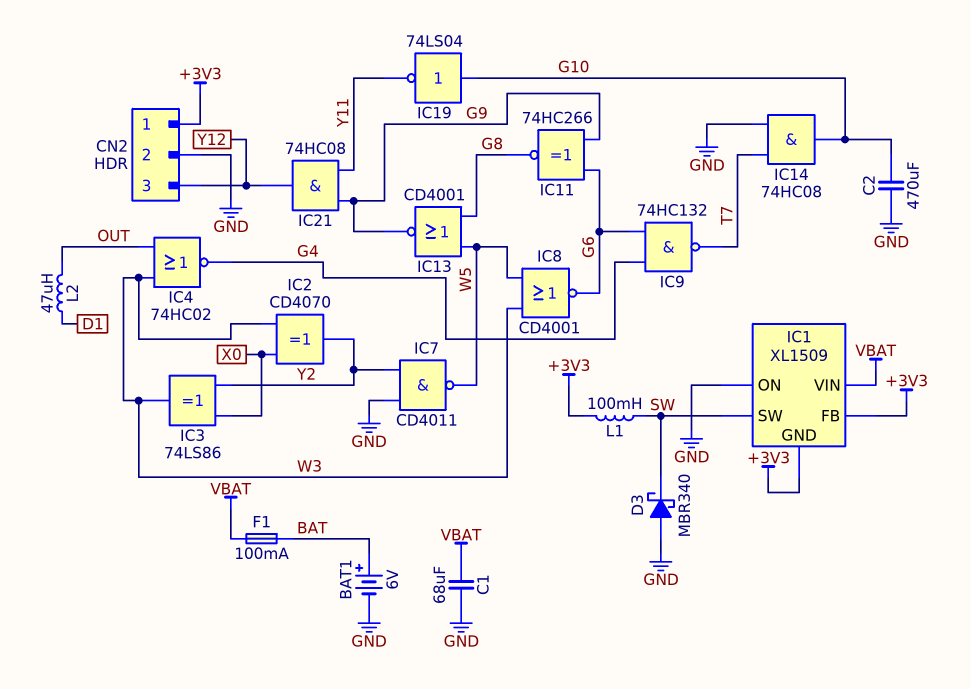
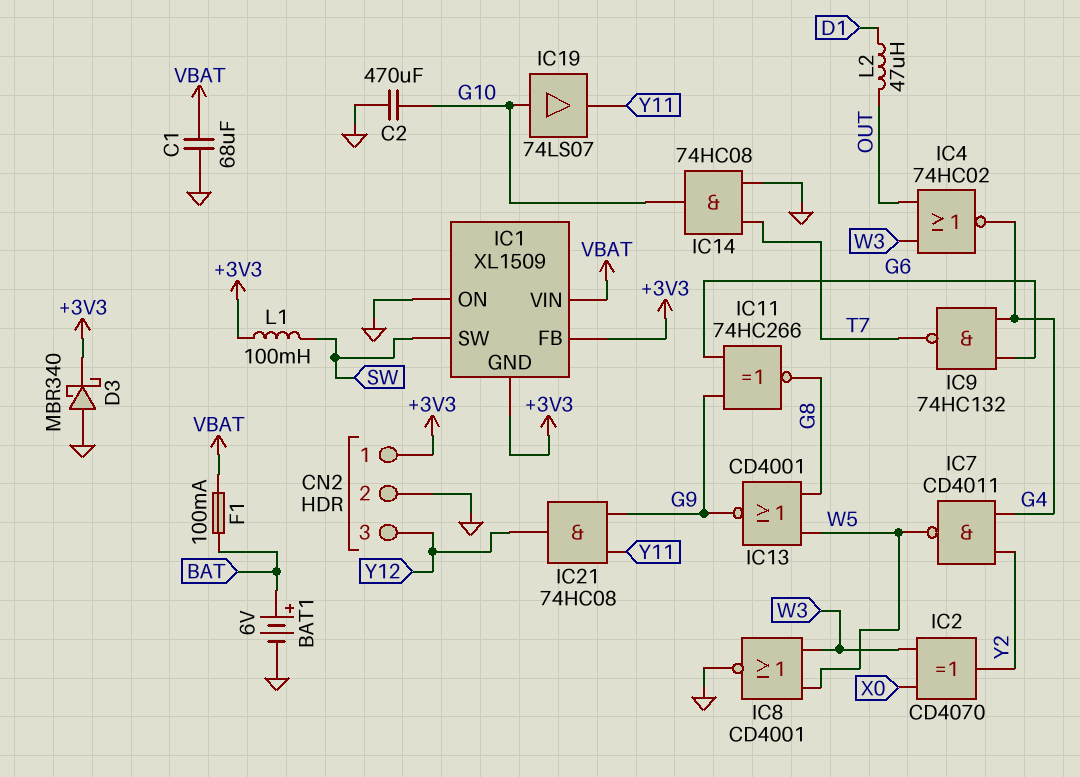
D3: schottky MBR340 (A GND, K SW) -> schottky MBR340 (A GND, K +3V3)
IC3: XOR 74LS86 (in X0, in Y2, out W3) -> none
IC7: NAND CD4011 (in GND, in Y2, out W5) -> NAND CD4011 (in G4, in Y2, out W5)
IC8: NOR CD4001 (in W3, in W5, out G6) -> NOR CD4001 (in W3, in W5, out GND)
IC19: NOT 74LS04 (in G10, out Y11) -> buffer 74LS07 (in G10, out Y11)

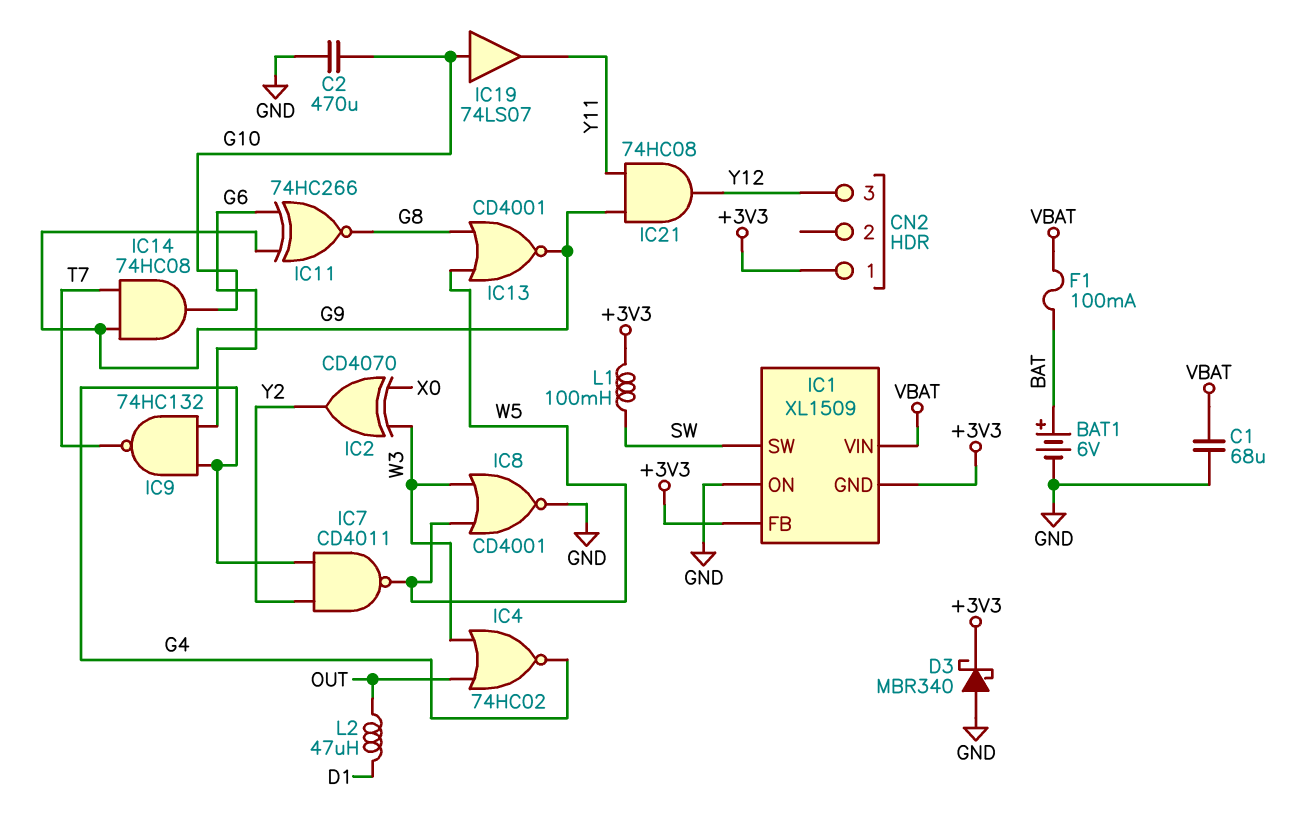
CN2 pin 2: GND -> none
IC14: AND 74HC08 (in GND, in T7, out G10) -> AND 74HC08 (in G9, in T7, out G10)

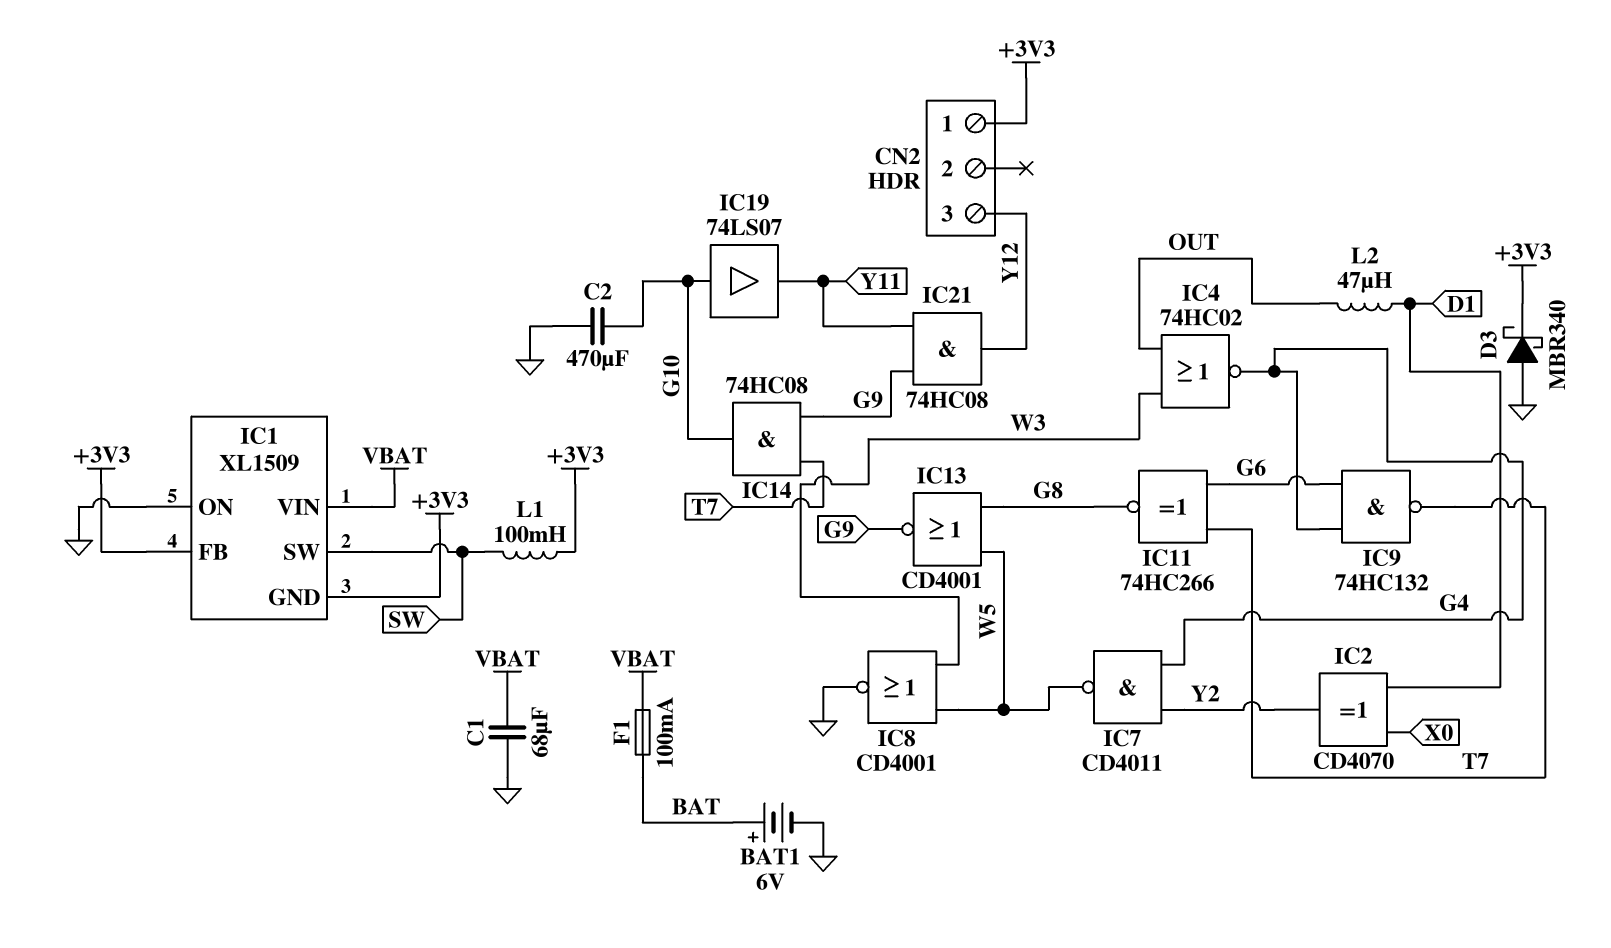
IC2: XOR CD4070 (in W3, in X0, out Y2) -> XOR CD4070 (in D1, in X0, out Y2)
IC11: XNOR 74HC266 (in G6, in G9, out G8) -> XNOR 74HC266 (in G6, in T7, out G8)

